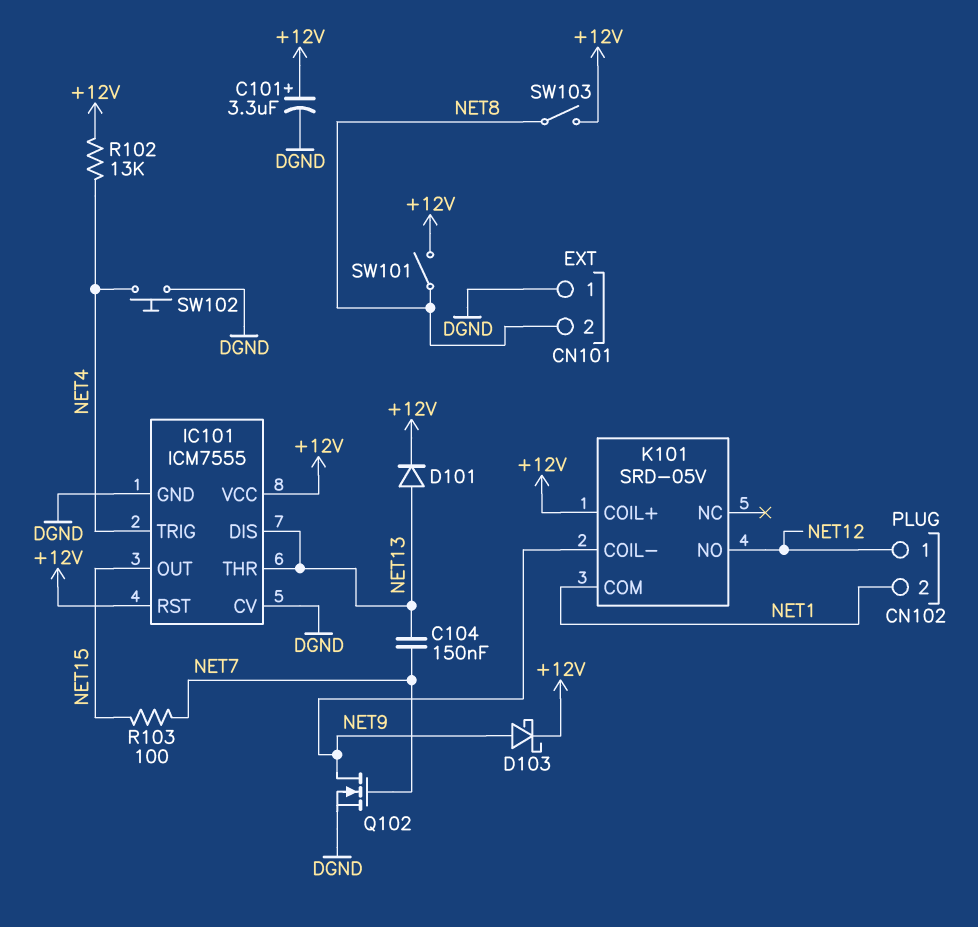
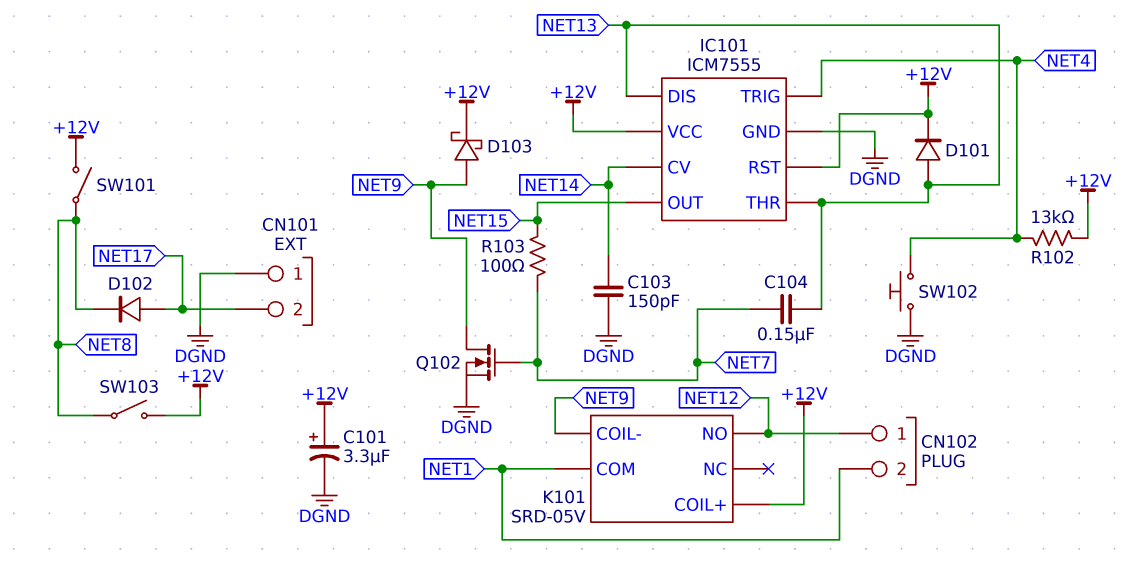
C103: none -> 150pF (DGND, NET14)
CN101 pin 2: NET8 -> NET17
D102: none -> diode (A NET17, K NET8)
IC101 pin CV: DGND -> NET14

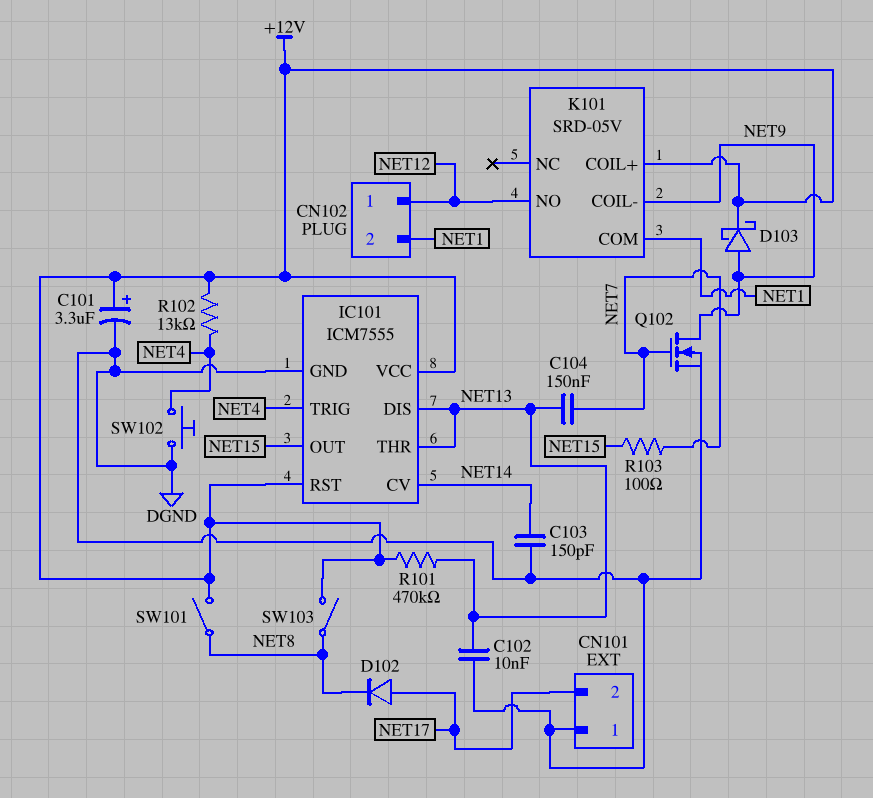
C102: none -> 10nF (DGND, NET13)
D101: diode (A NET13, K +12V) -> none
R101: none -> 470k (+12V, NET13)

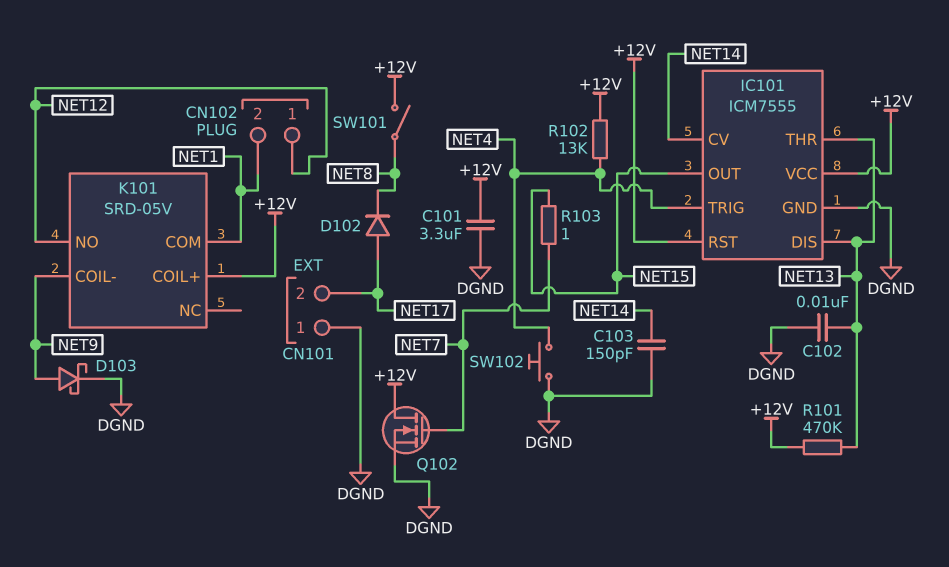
C101: 3.3uF (plus +12V, minus DGND) -> 3.3uF (+12V, DGND)
C104: 150nF (NET7, NET13) -> none
D103: schottky (A NET9, K +12V) -> schottky (A NET9, K DGND)
Q102: NMOS (G NET7, D NET9, S DGND) -> NMOS (G NET7, D +12V, S DGND)
R103: 100 (NET7, NET15) -> 1 (NET7, NET15)
SW103: switch (+12V, NET8) -> none

